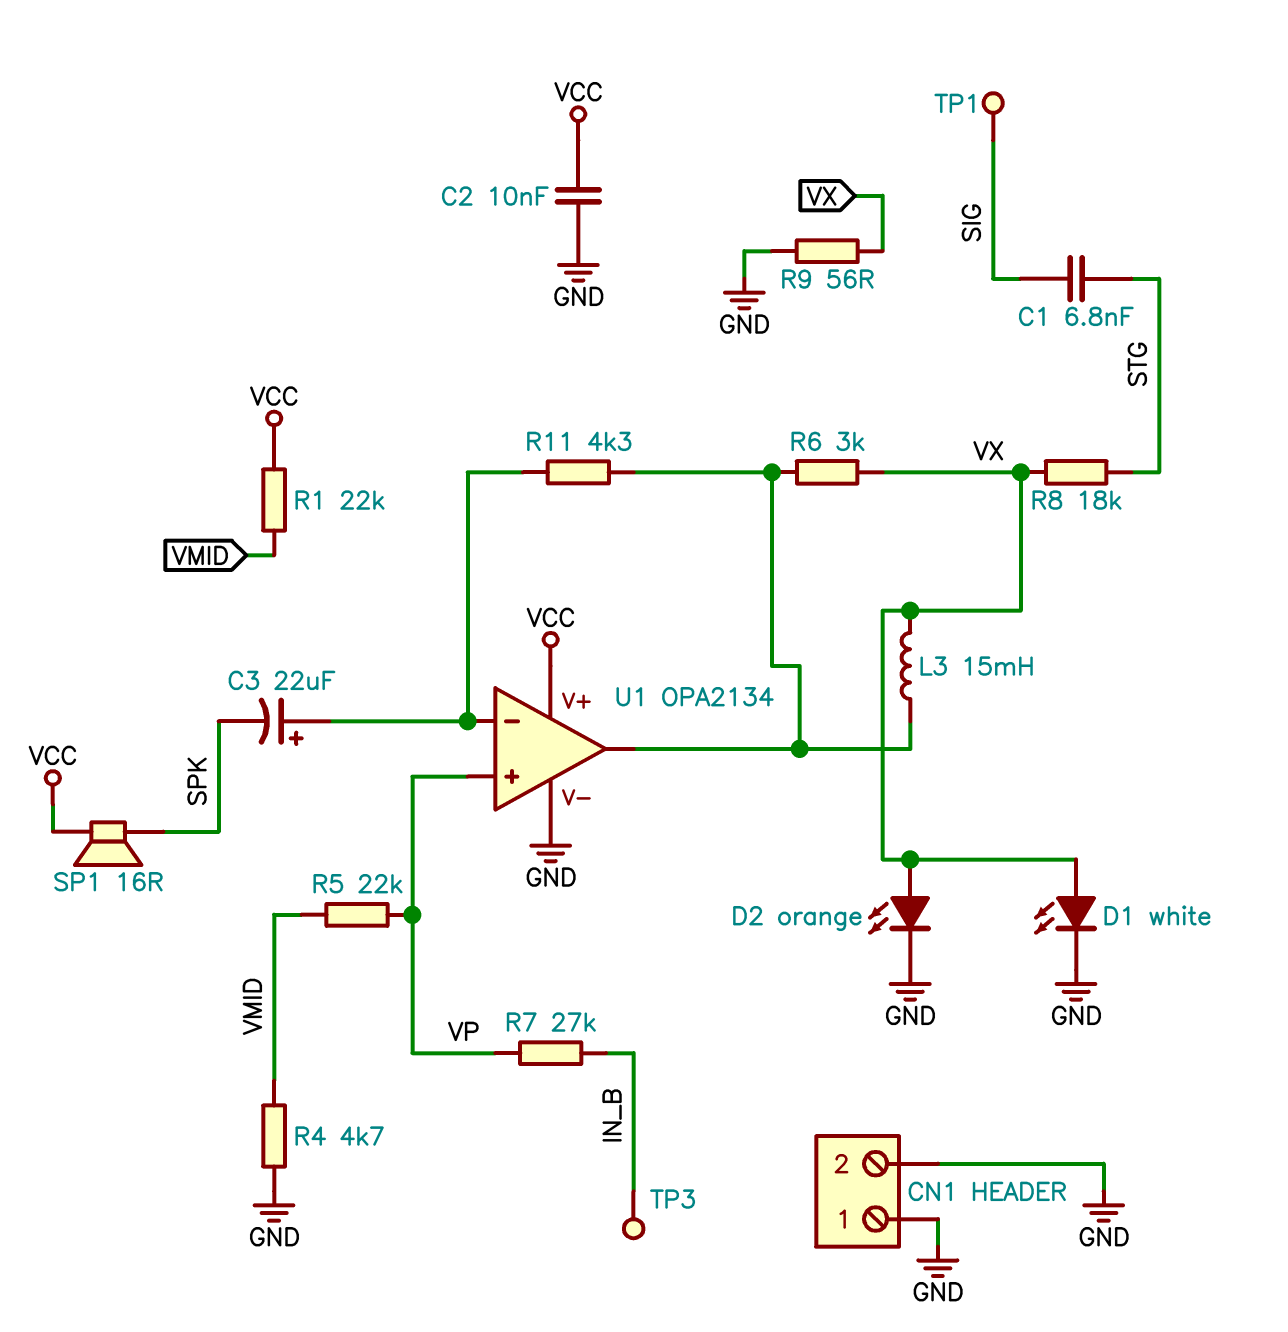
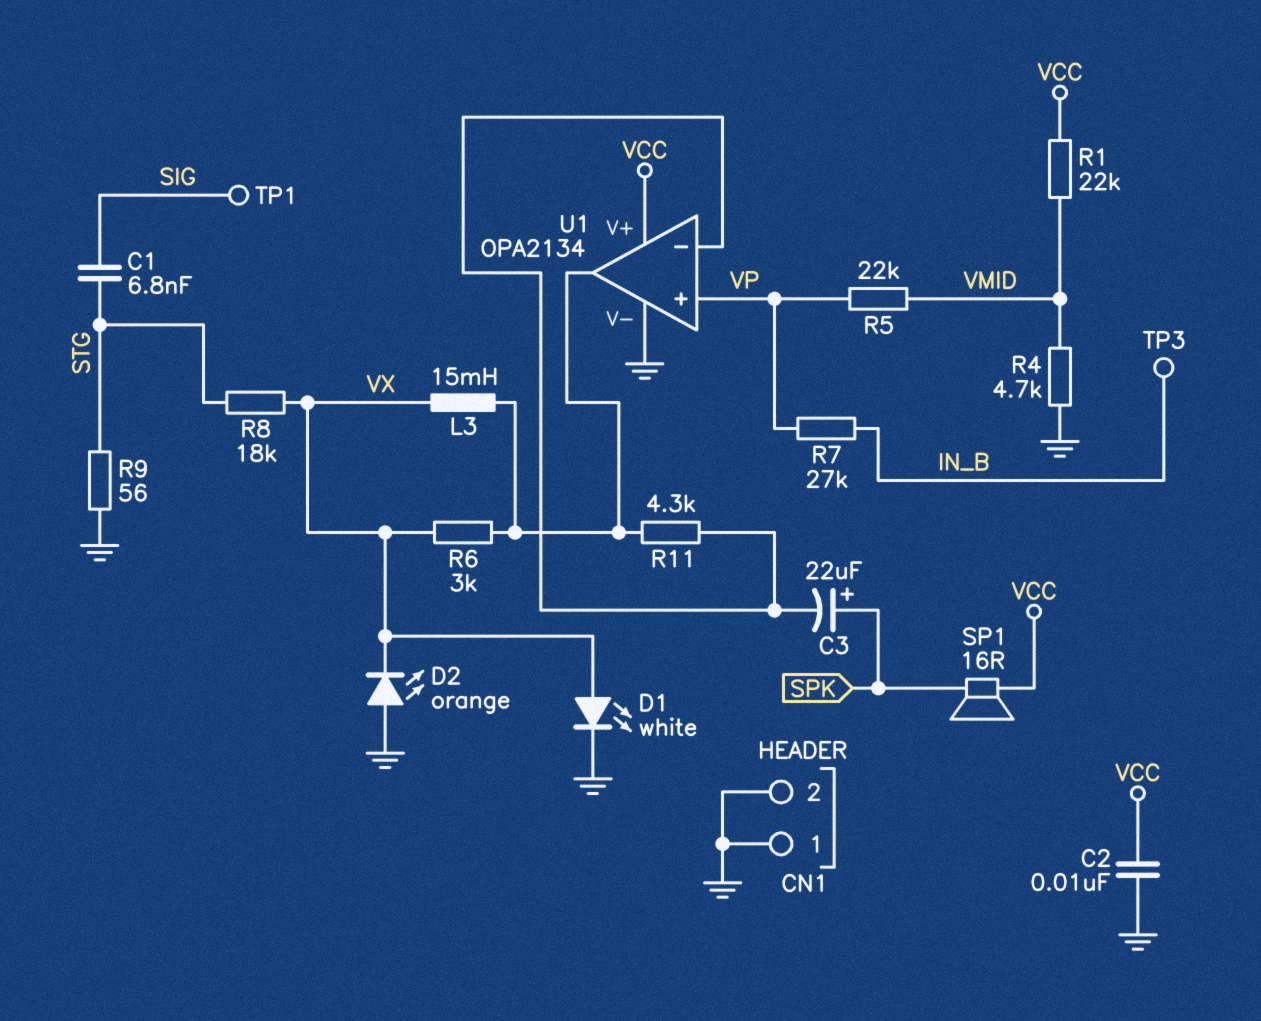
C3: 22uF (plus U1/in-, minus SPK) -> 22uF (plus SPK, minus U1/in-)
D2: LED orange (A VX, K GND) -> LED orange (A GND, K VX)
R9: 56 (GND, VX) -> 56 (GND, STG)

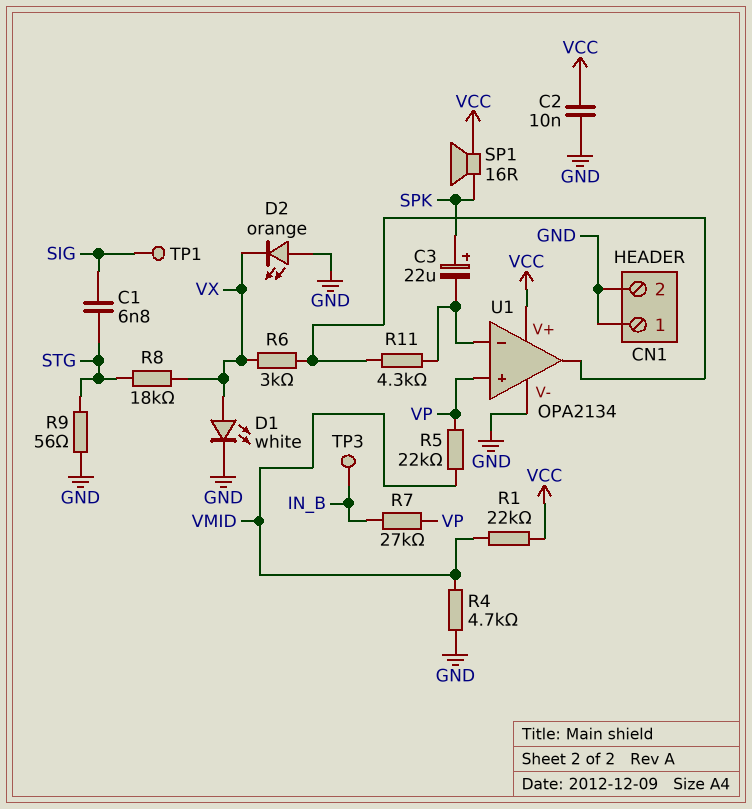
L3: 15mH (U1/out, VX) -> none

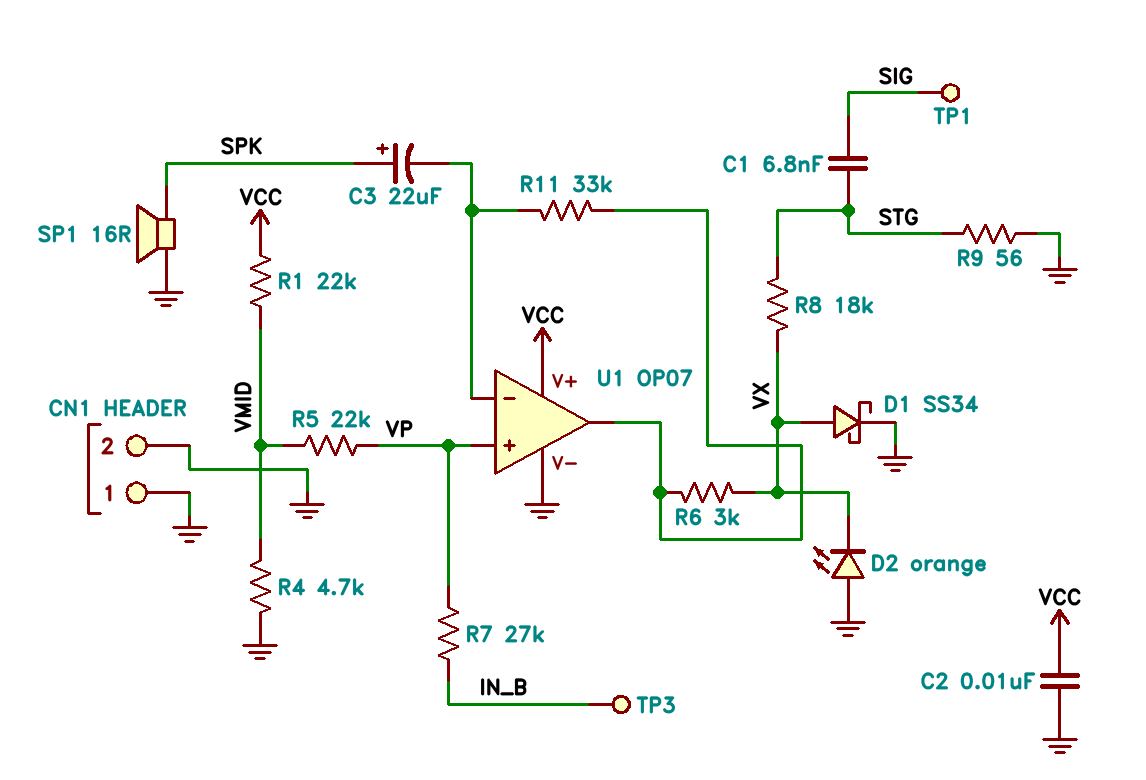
D1: LED white (A VX, K GND) -> schottky SS34 (A VX, K GND)
R11: 4.3k (U1/in-, U1/out) -> 33k (U1/in-, U1/out)
SP1: speaker 16R (SPK, VCC) -> speaker 16R (GND, SPK)
U1: OPA2134 -> OP07

